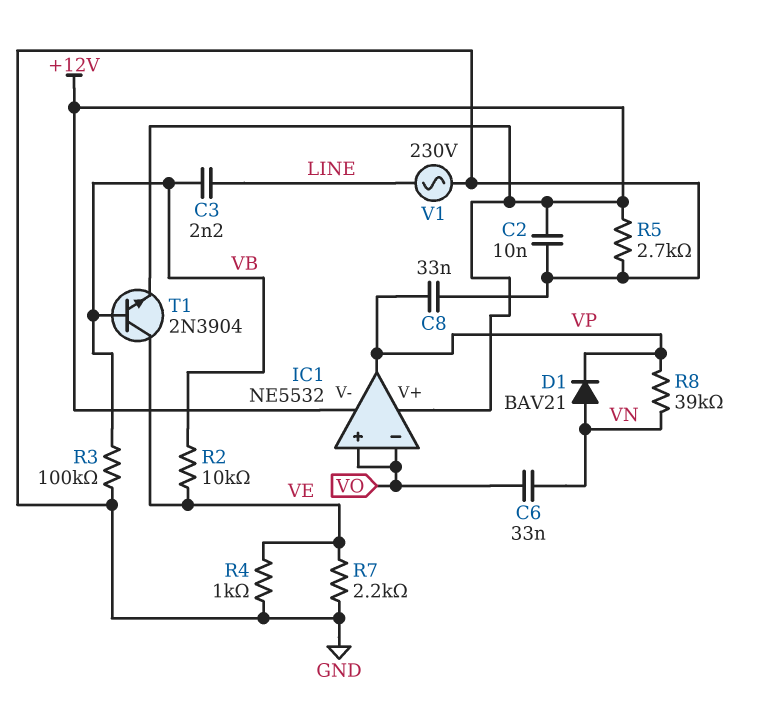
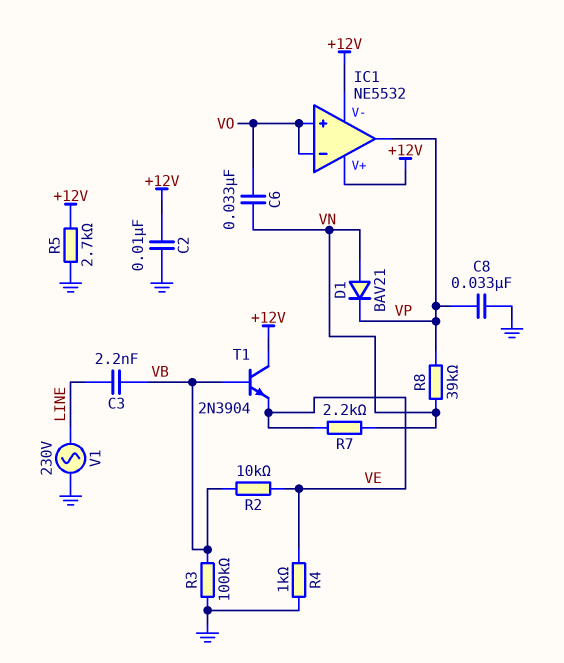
R7: 2.2k (GND, VE) -> 2.2k (VE, VN)
T1: NPN 2N3904 (B VB, C VE, E +12V) -> NPN 2N3904 (B VB, C +12V, E VE)

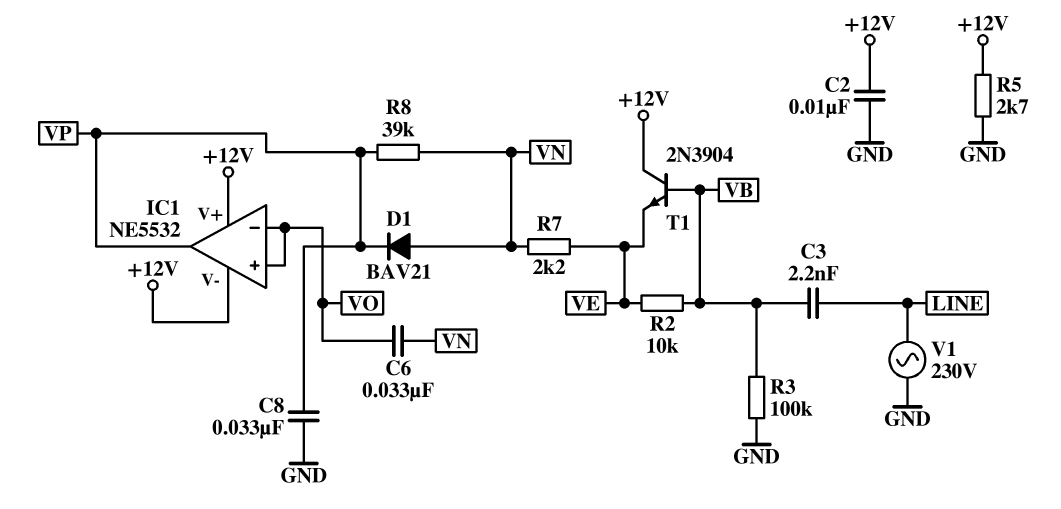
R4: 1k (GND, VE) -> none

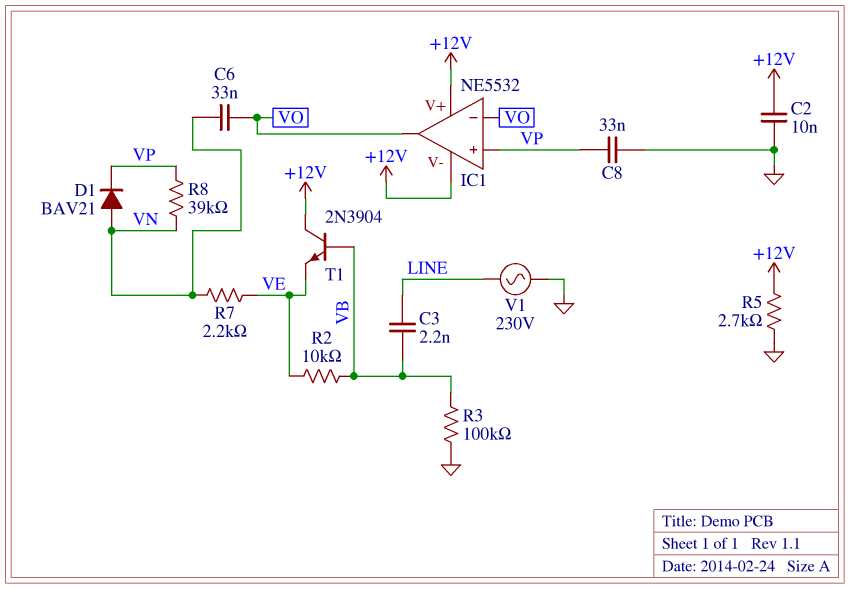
IC1 pin in+: VO -> VP
IC1 pin out: VP -> VO

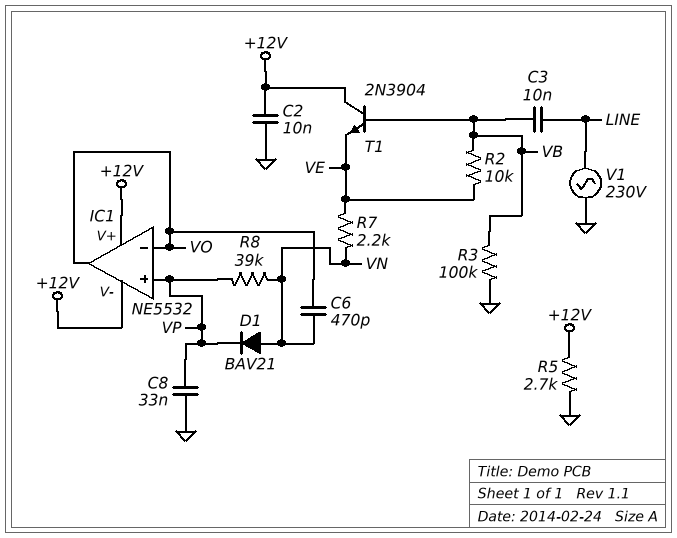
C3: 2.2nF (LINE, VB) -> 10nF (LINE, VB)
C6: 33nF (VN, VO) -> 470pF (VN, VO)

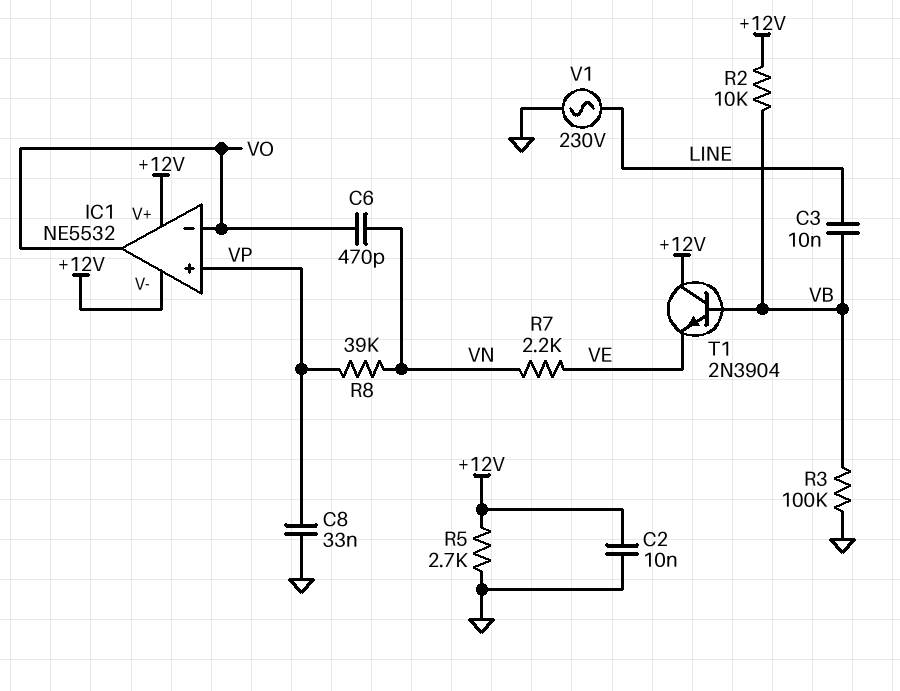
D1: diode BAV21 (A VN, K VP) -> none
R2: 10k (VB, VE) -> 10k (+12V, VB)

